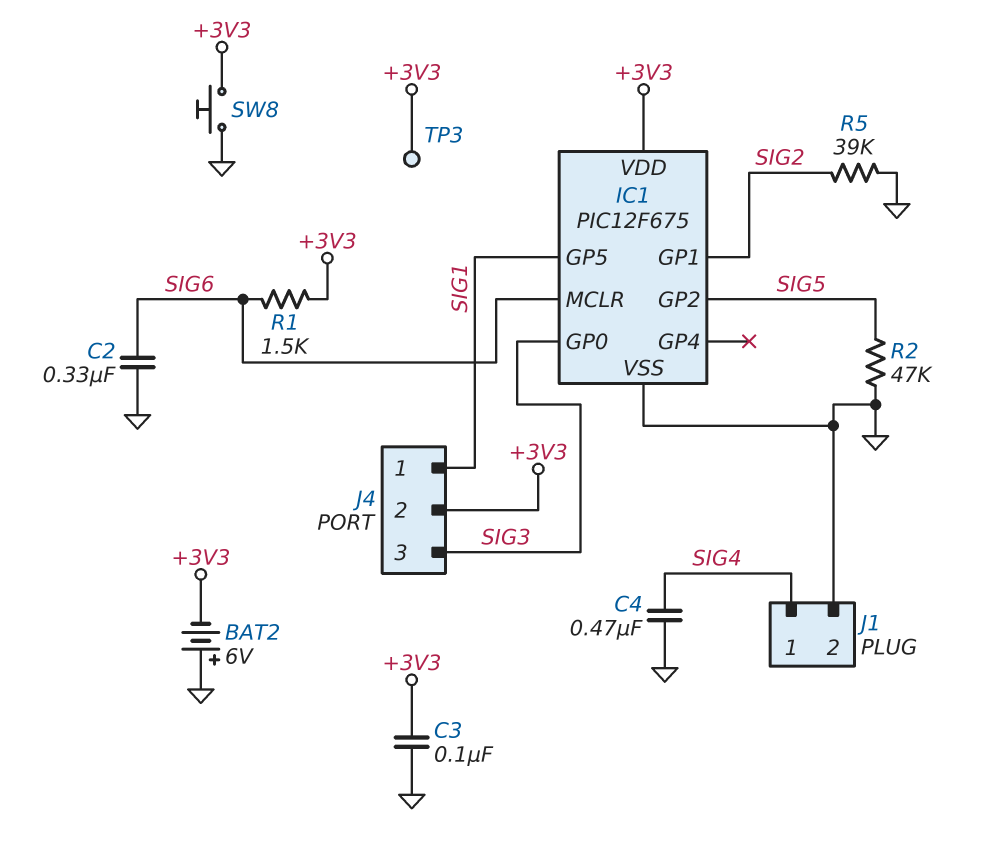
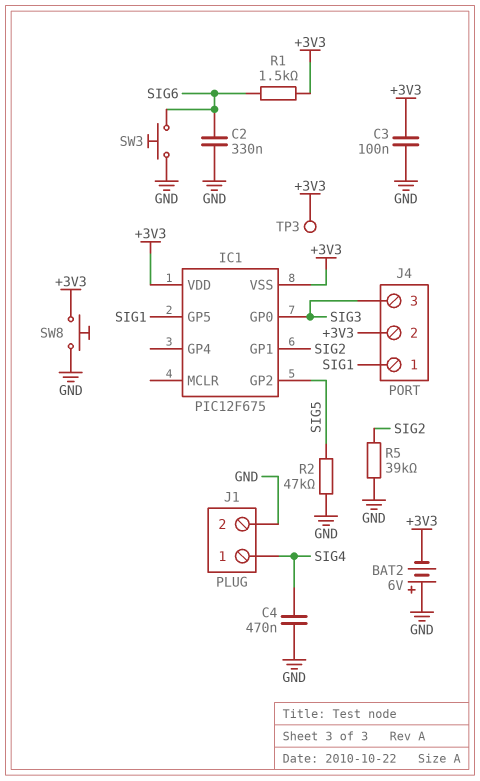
IC1 pin MCLR: SIG6 -> none
IC1 pin VSS: GND -> +3V3
SW3: none -> button (GND, SIG6)

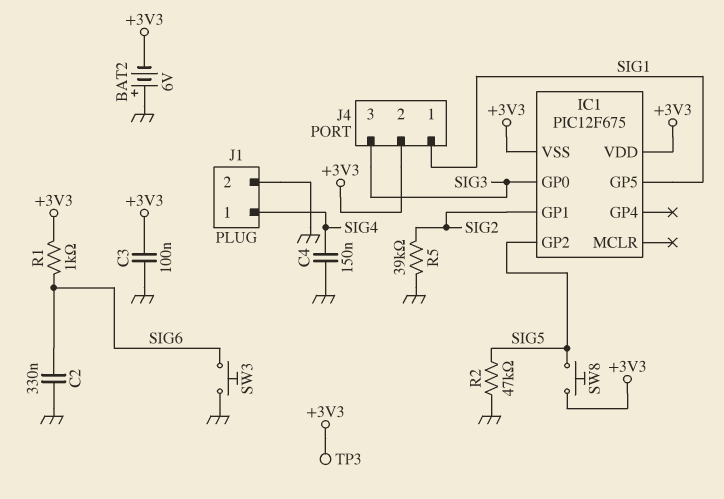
C4: 470nF (GND, SIG4) -> 150nF (GND, SIG4)
R1: 1.5k (+3V3, SIG6) -> 1k (+3V3, SIG6)
SW8: button (+3V3, GND) -> button (+3V3, SIG5)

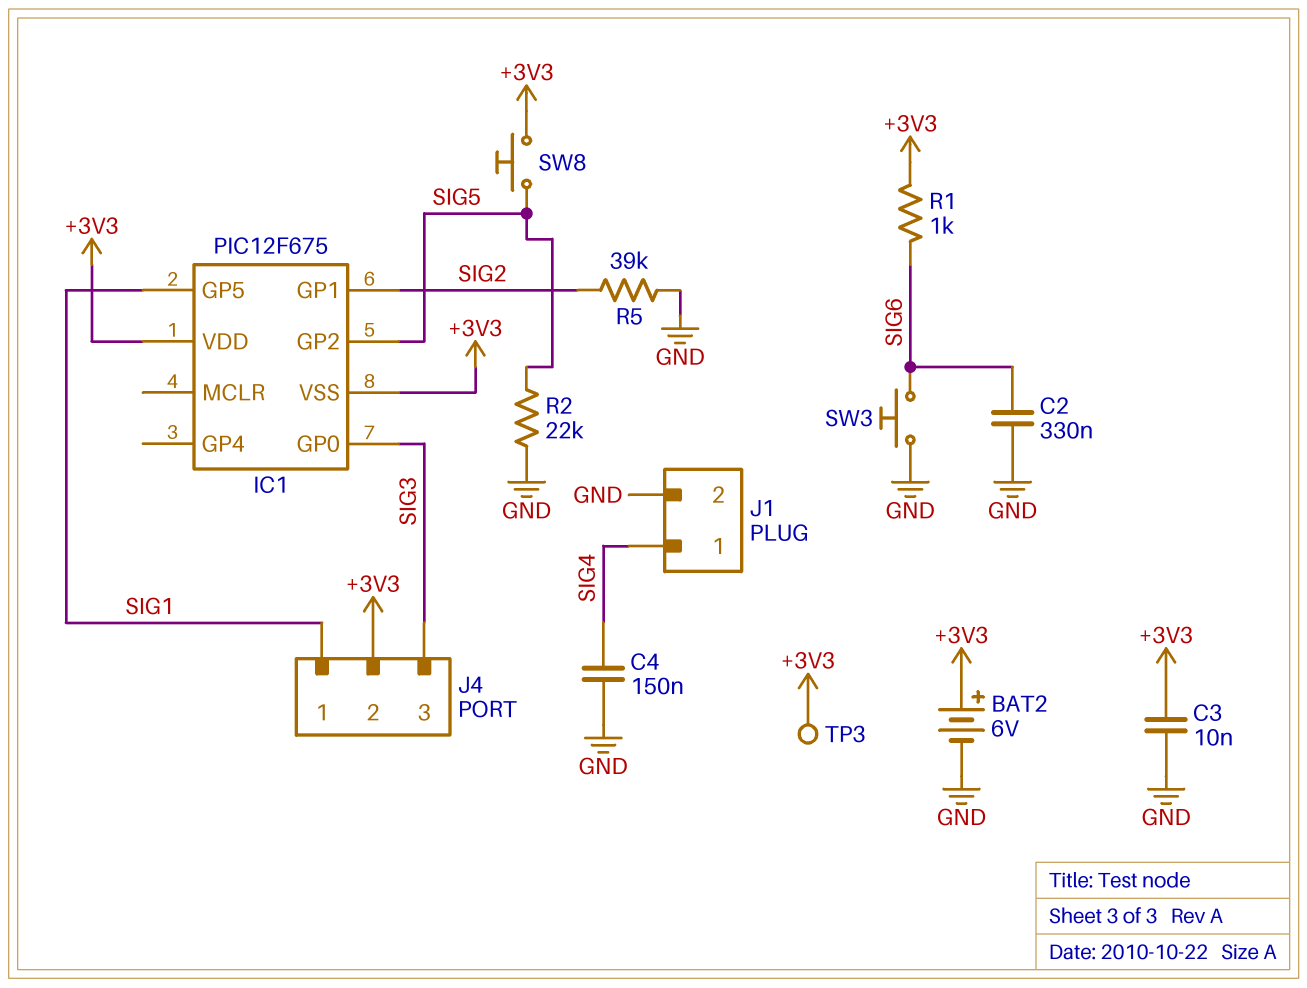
BAT2: 6V (plus GND, minus +3V3) -> 6V (plus +3V3, minus GND)
C3: 100nF (+3V3, GND) -> 10nF (+3V3, GND)
R2: 47k (GND, SIG5) -> 22k (GND, SIG5)

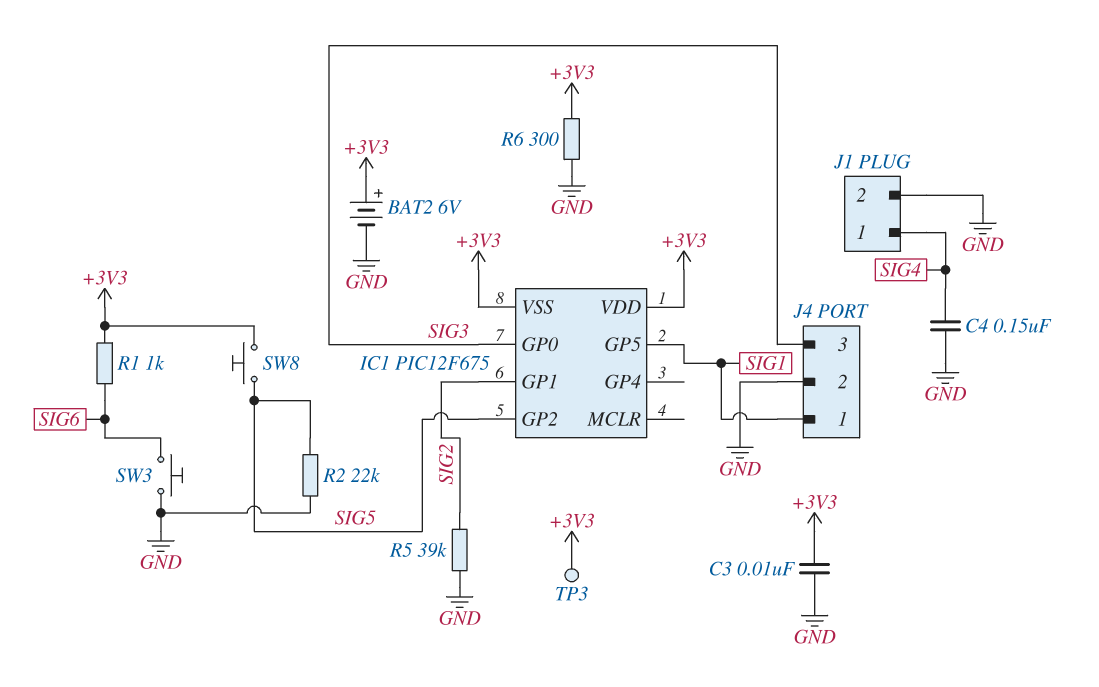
C2: 330nF (GND, SIG6) -> none
J4 pin 2: +3V3 -> GND
R6: none -> 300 (+3V3, GND)

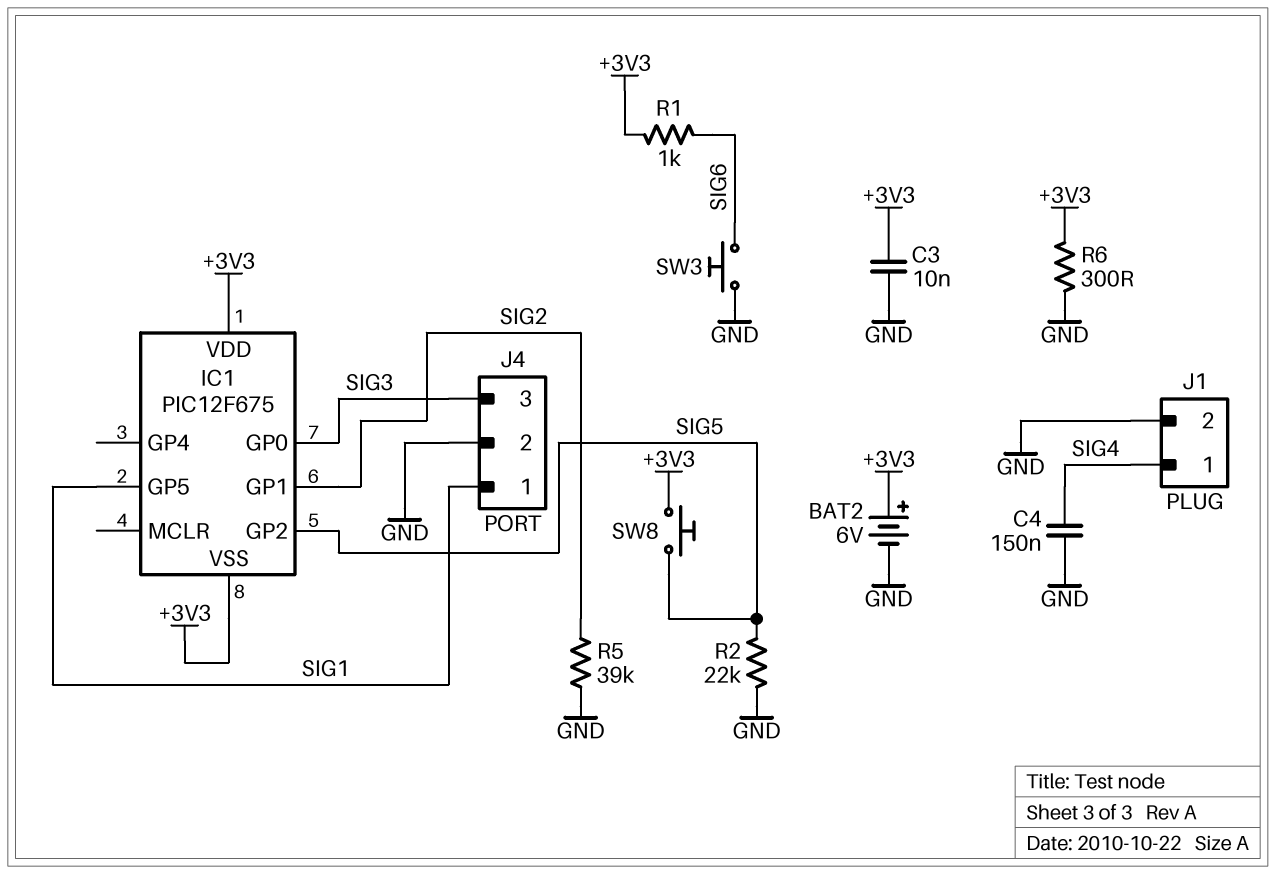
TP3: test point (+3V3) -> none

